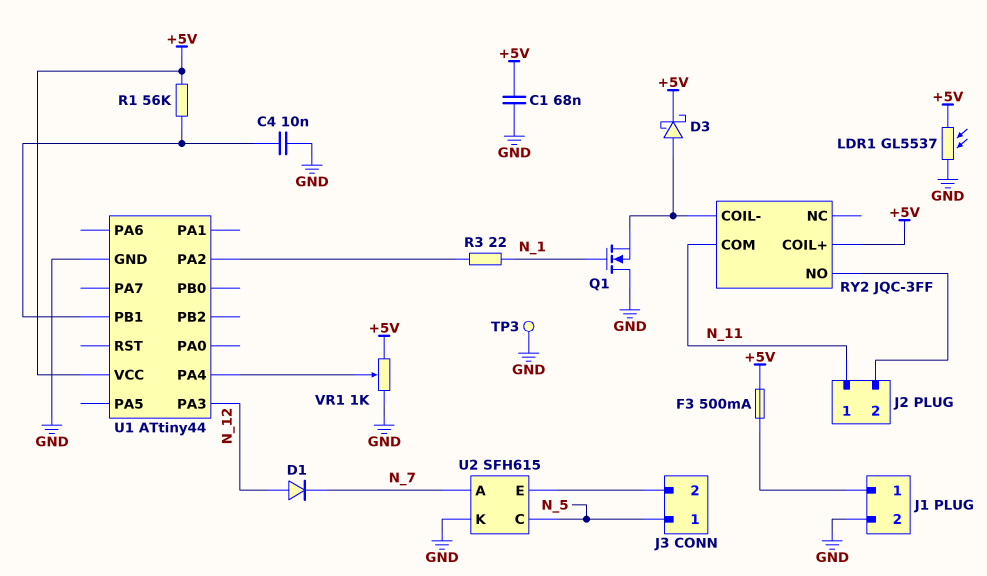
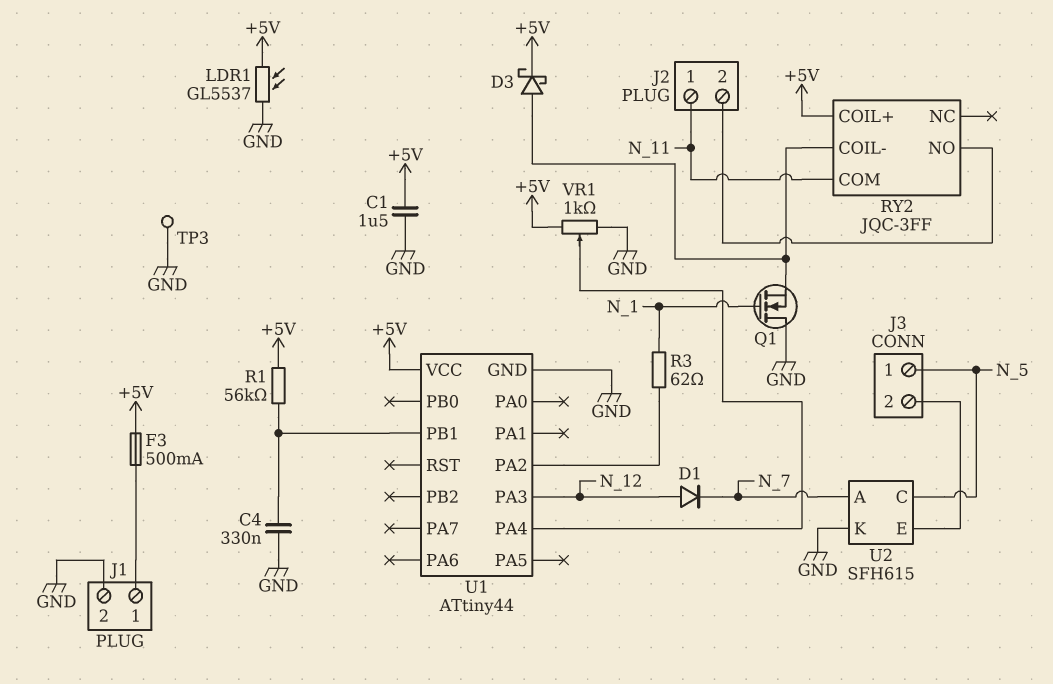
C1: 68nF (+5V, GND) -> 1.5uF (+5V, GND)
C4: 10nF (GND, U1/PB1) -> 330nF (GND, U1/PB1)
R3: 22 (N_1, U1/PA2) -> 62 (N_1, U1/PA2)

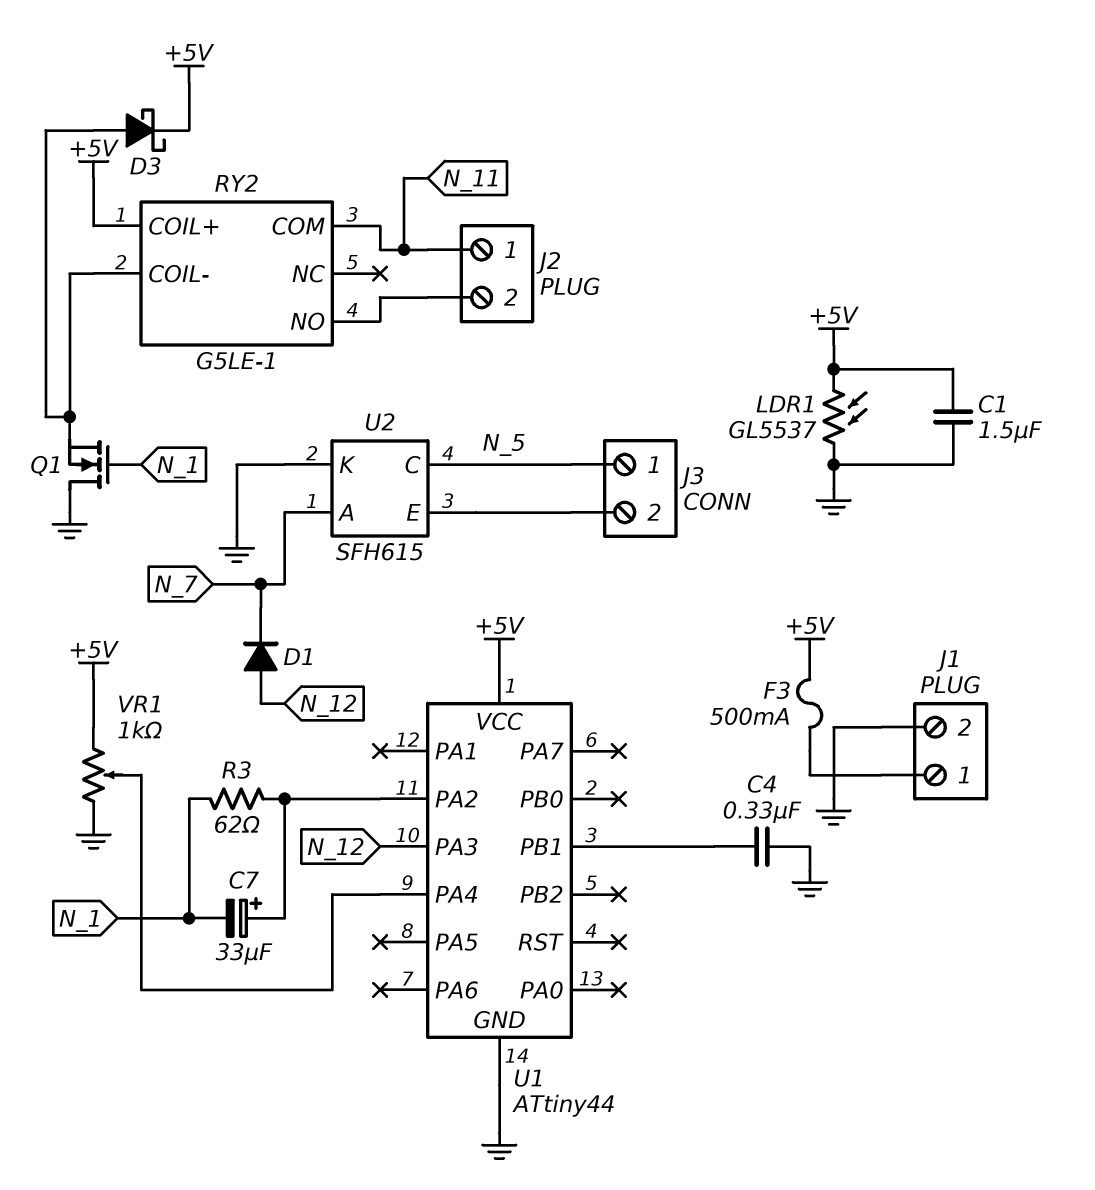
C7: none -> 33uF (plus U1/PA2, minus N_1)
R1: 56k (+5V, U1/PB1) -> none
RY2: JQC-3FF -> G5LE-1
TP3: test point (GND) -> none

